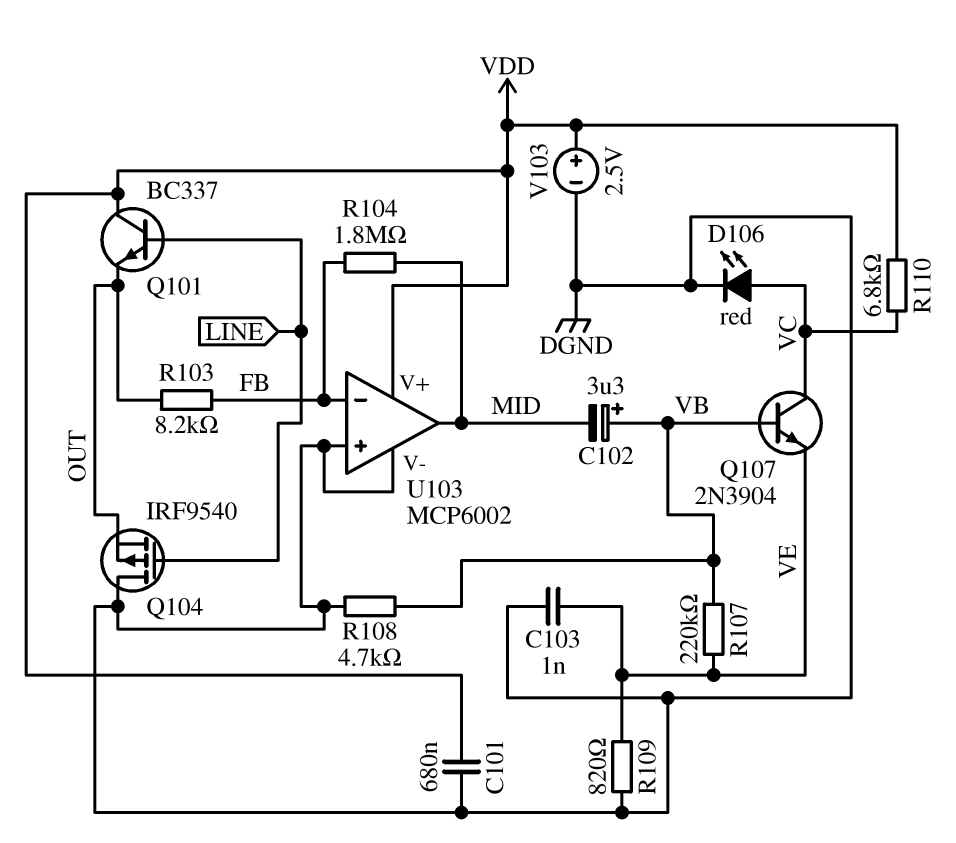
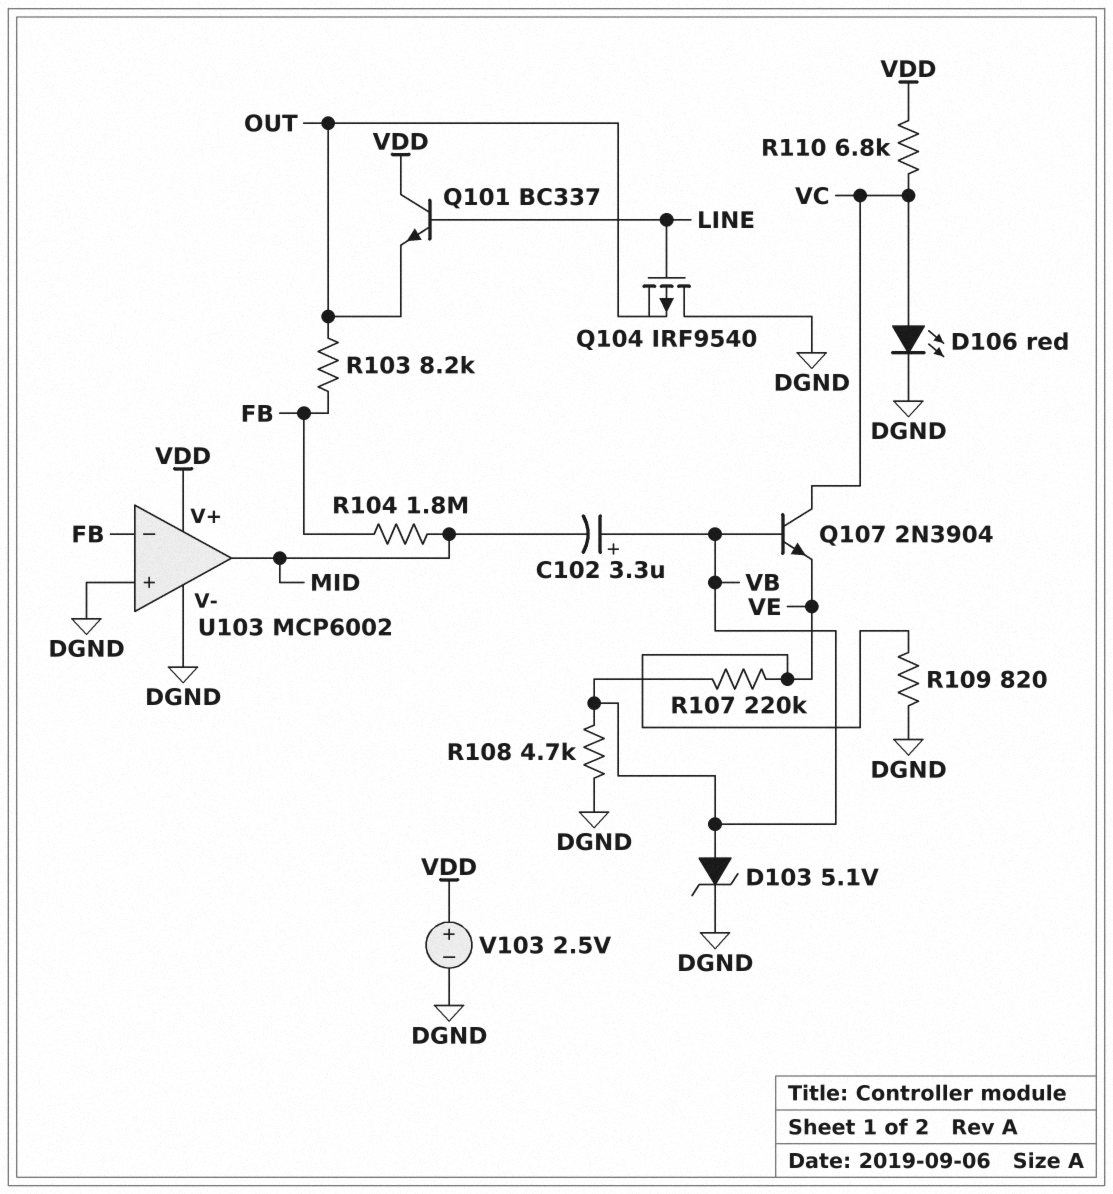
C101: 680nF (DGND, VDD) -> none
C103: 1nF (DGND, VE) -> none
D103: none -> zener 5.1V (A VB, K DGND)

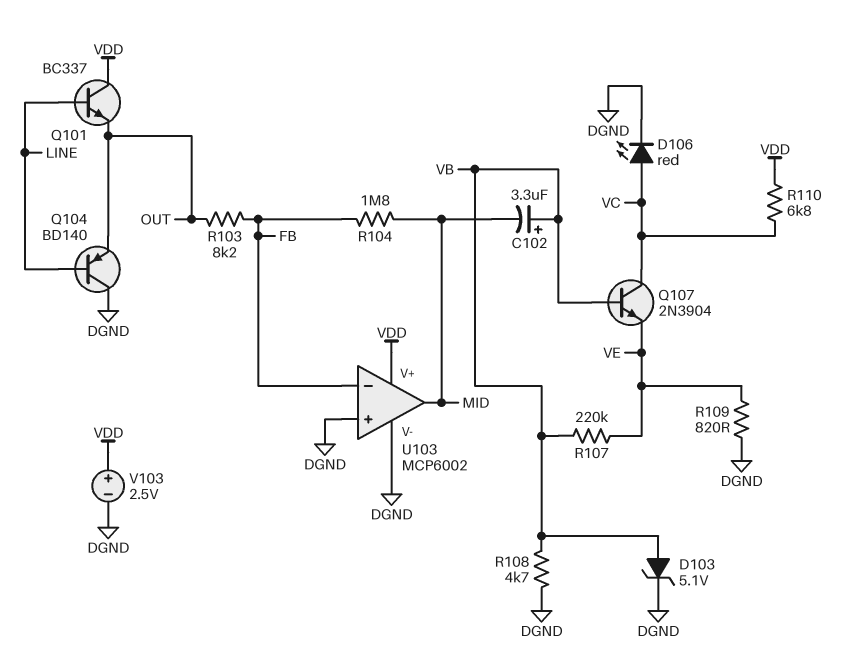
Q104: PMOS IRF9540 (G LINE, D DGND, S OUT) -> PNP BD140 (B LINE, C DGND, E OUT)

